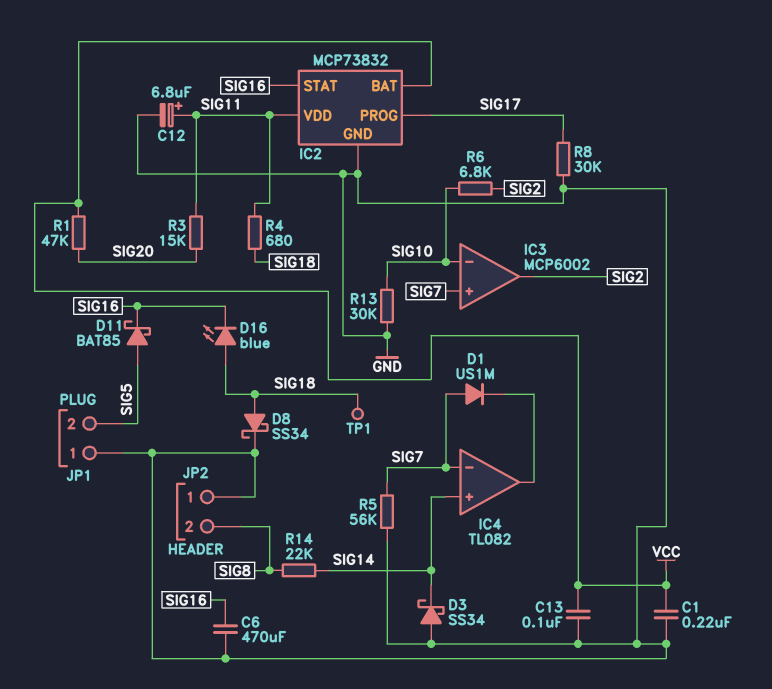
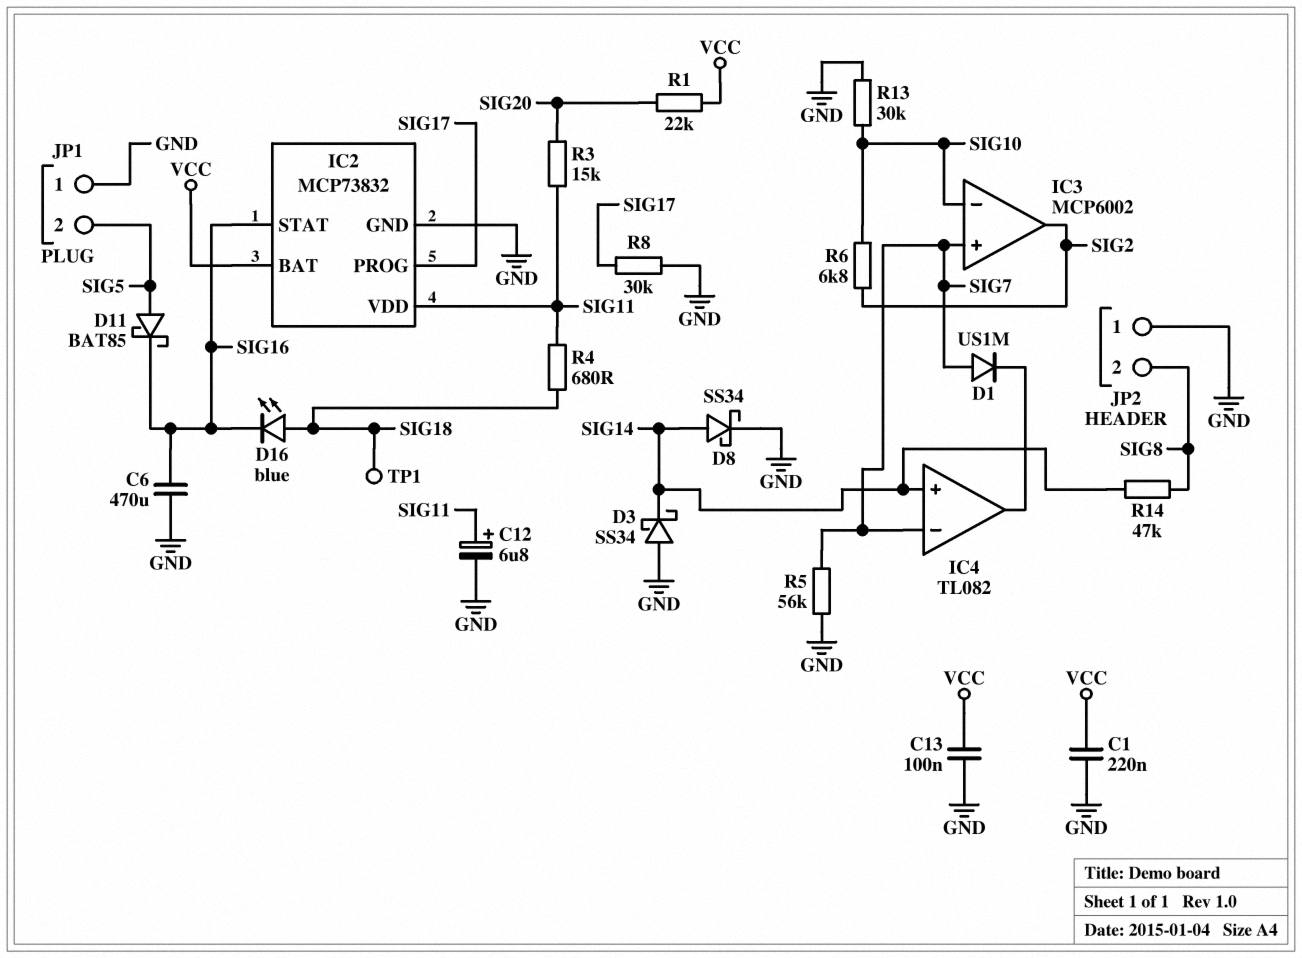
D8: schottky SS34 (A SIG18, K GND) -> schottky SS34 (A SIG14, K GND)
R1: 47k (SIG20, VCC) -> 22k (SIG20, VCC)
R14: 22k (SIG8, SIG14) -> 47k (SIG8, SIG14)

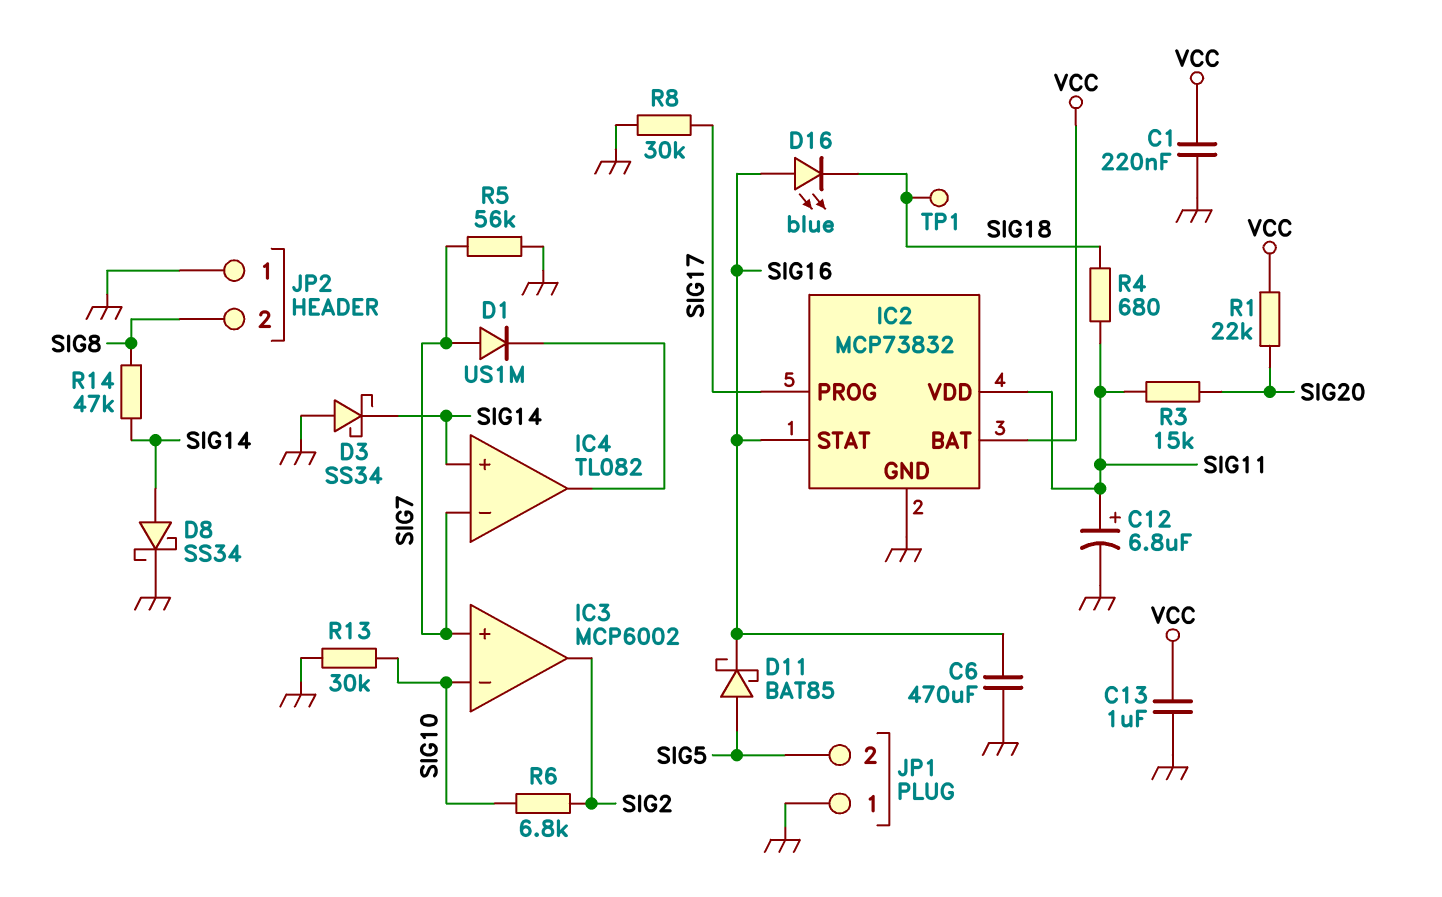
C13: 100nF (GND, VCC) -> 1uF (GND, VCC)
D16: LED blue (A SIG18, K SIG16) -> LED blue (A SIG16, K SIG18)

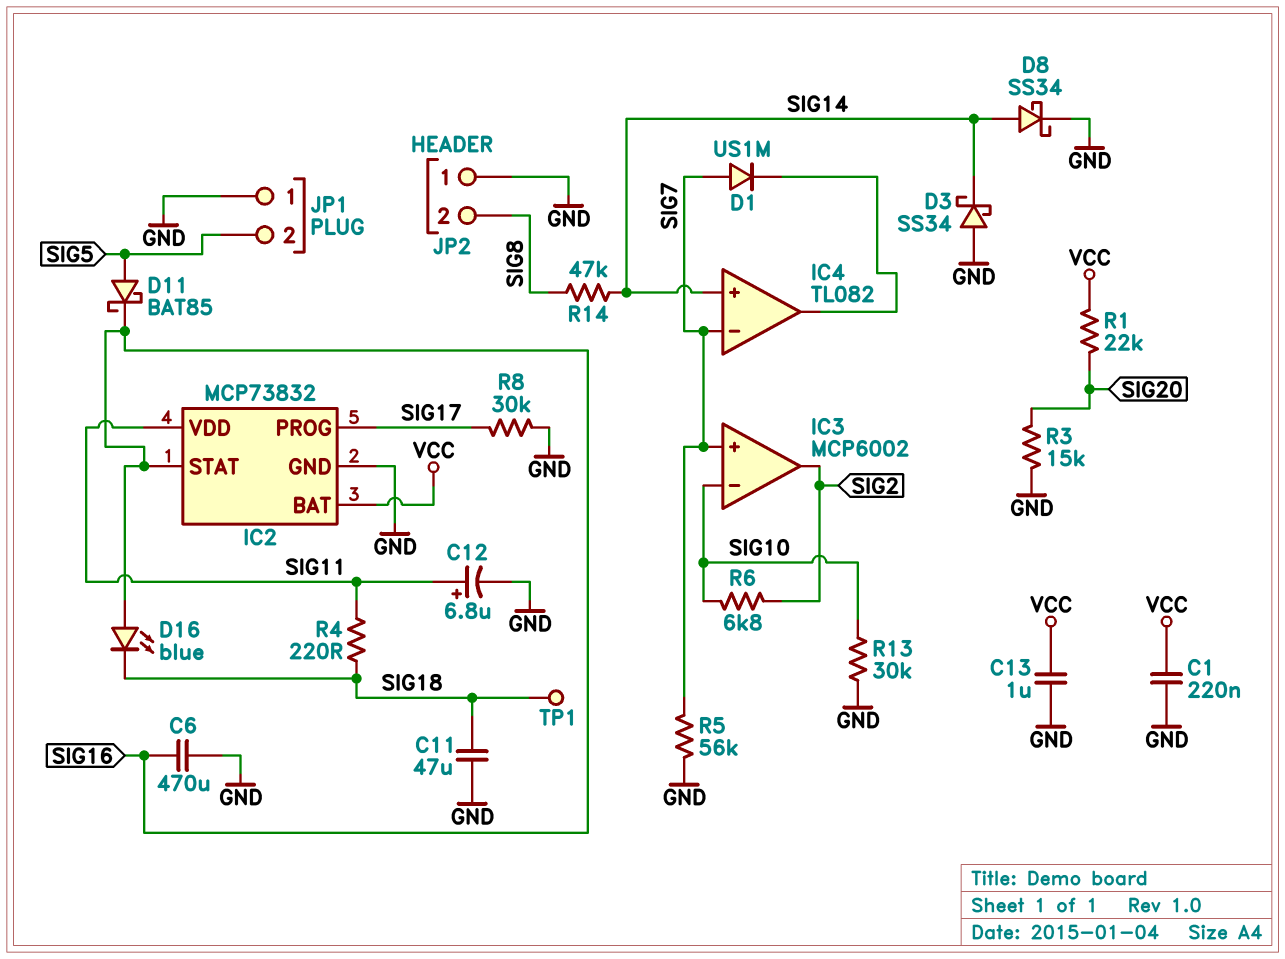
C11: none -> 47uF (GND, SIG18)
R3: 15k (SIG11, SIG20) -> 15k (GND, SIG20)
R4: 680 (SIG11, SIG18) -> 220 (SIG11, SIG18)

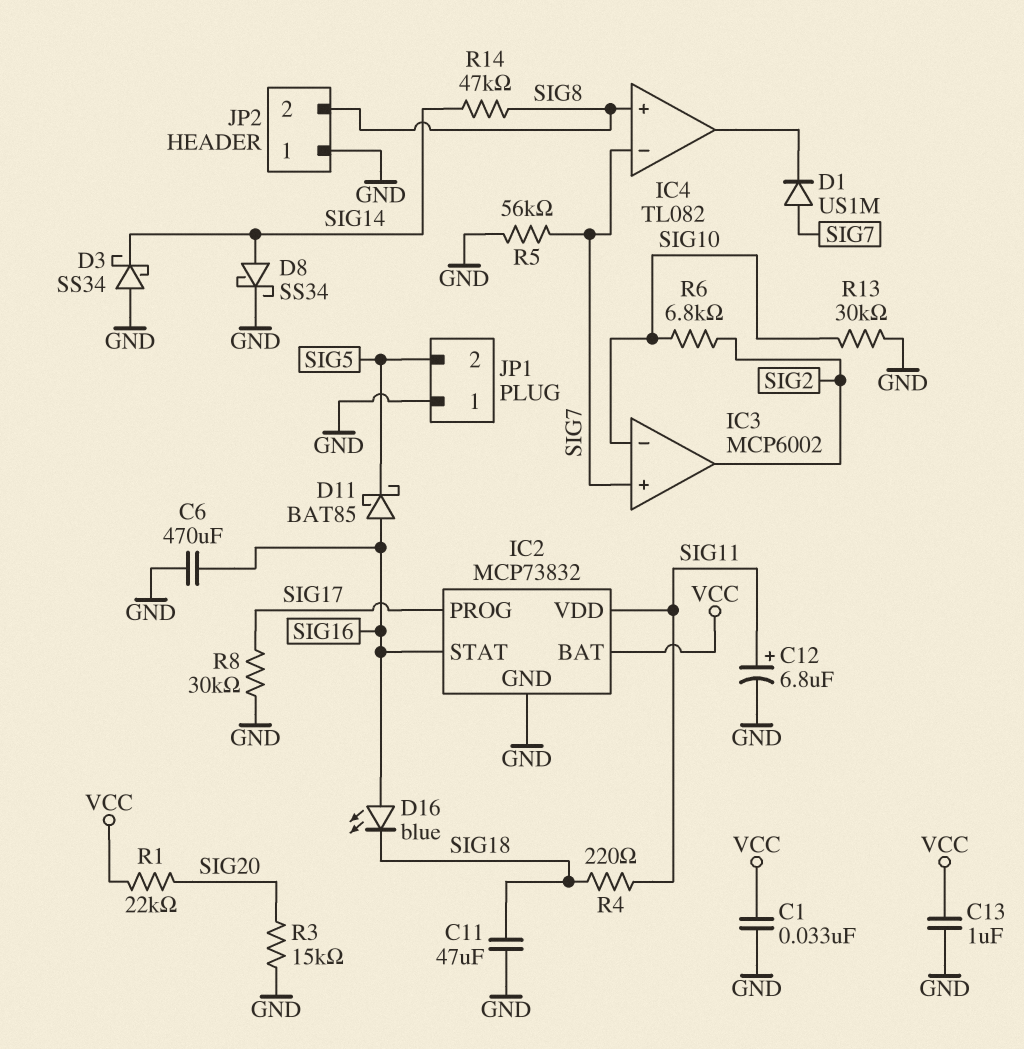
C1: 220nF (GND, VCC) -> 33nF (GND, VCC)
D11: schottky BAT85 (A SIG5, K SIG16) -> schottky BAT85 (A SIG16, K SIG5)
IC4 pin in+: SIG14 -> SIG8
TP1: test point (SIG18) -> none

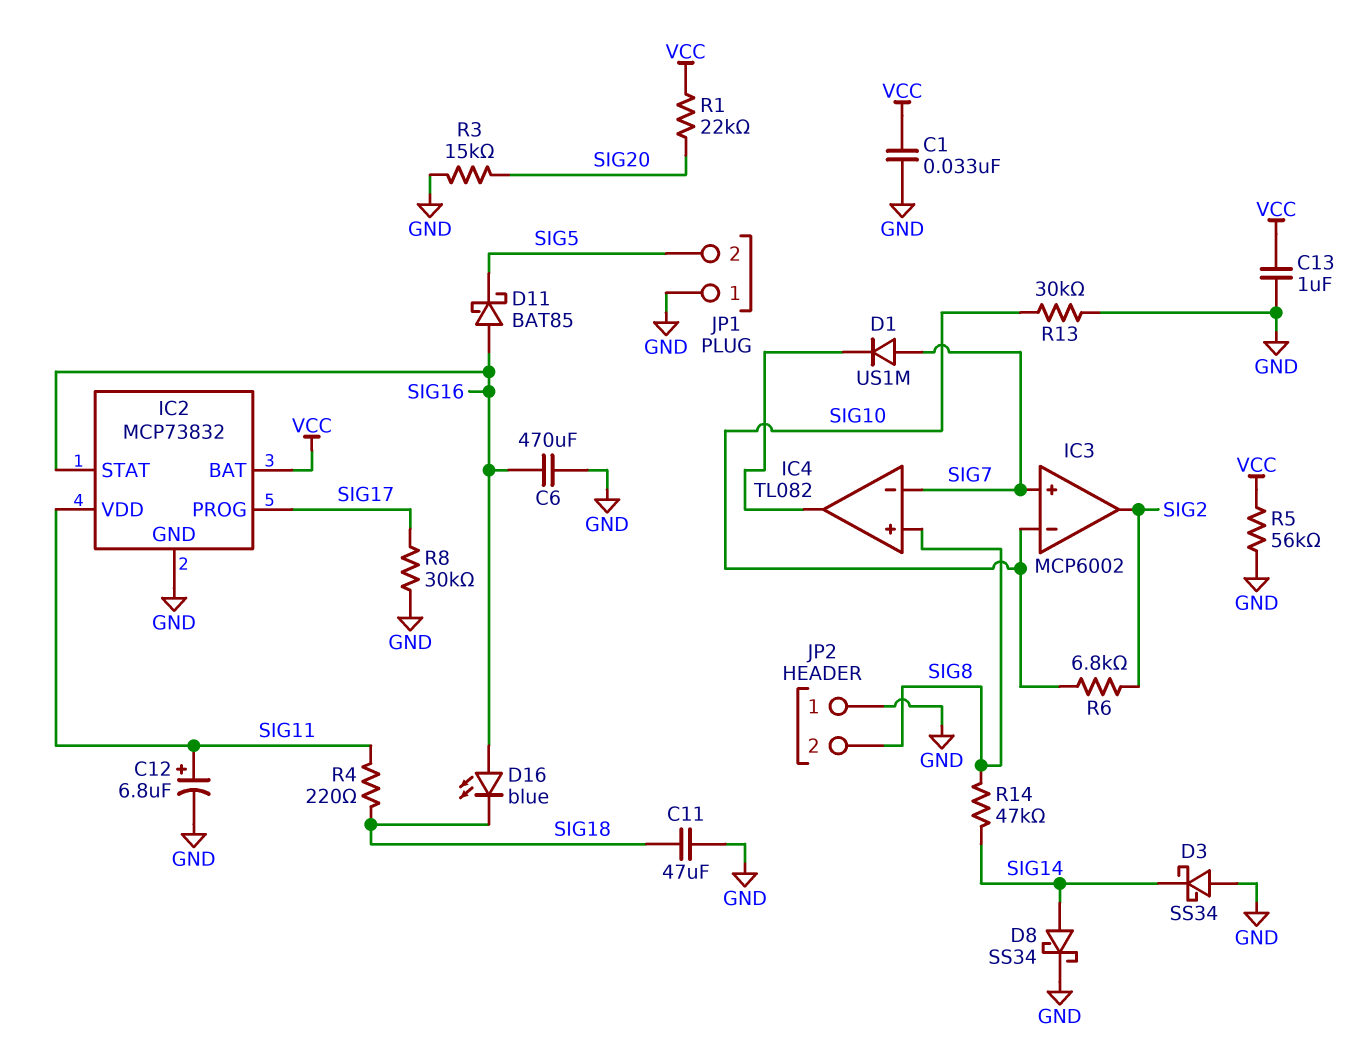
R5: 56k (GND, SIG7) -> 56k (GND, VCC)

